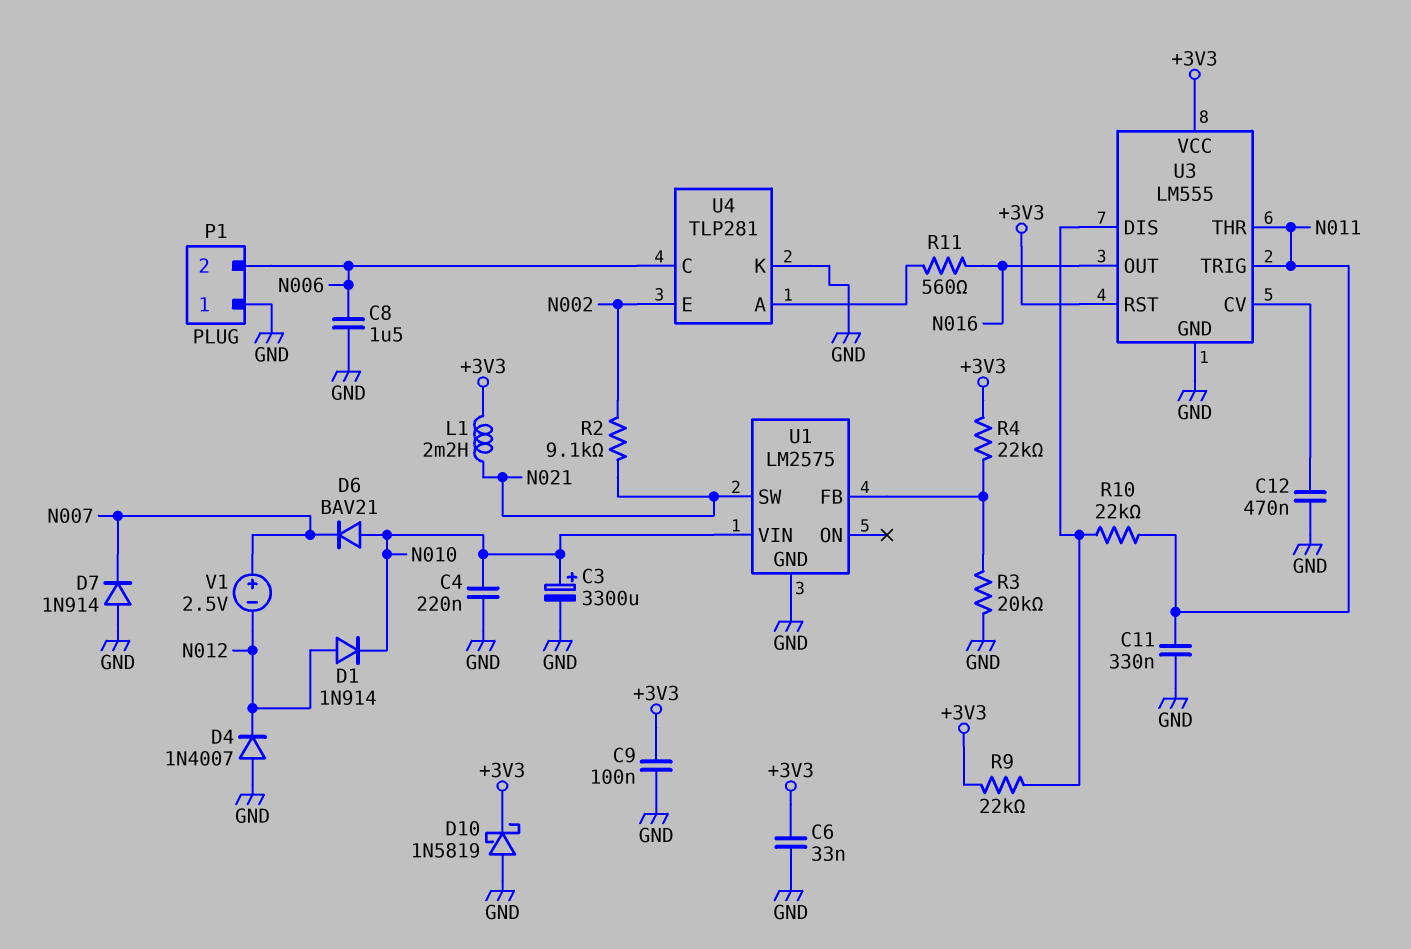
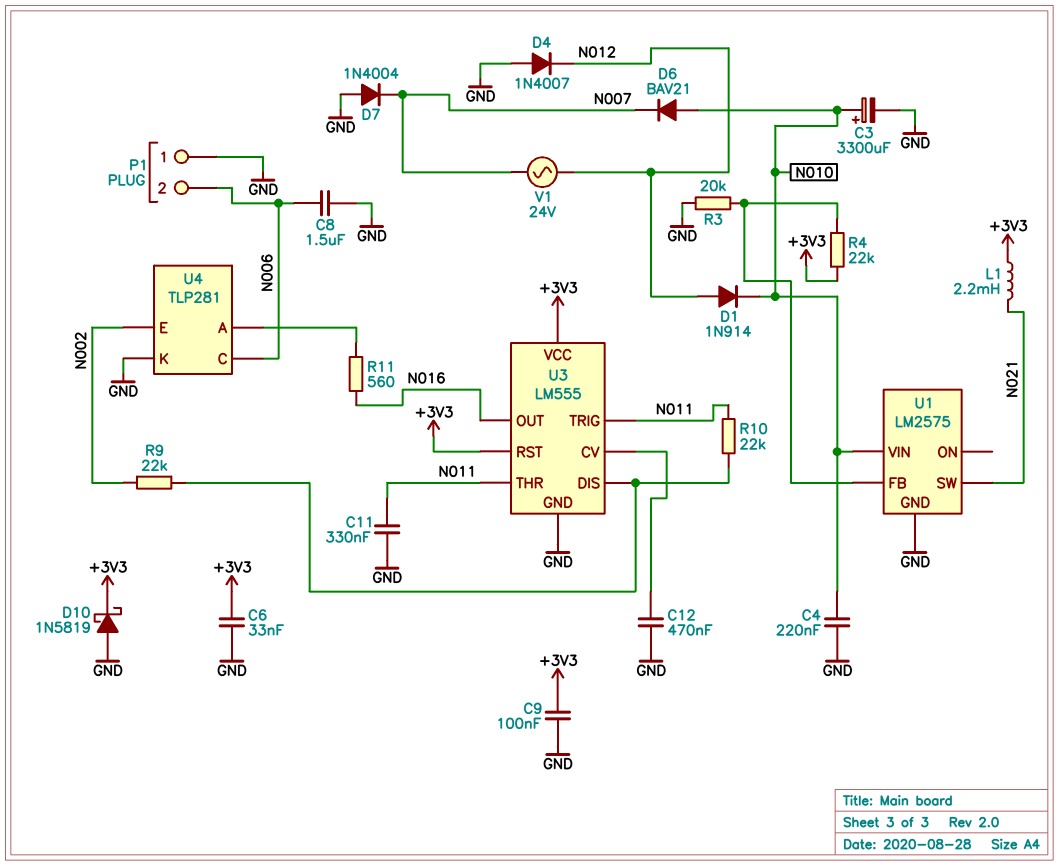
D7: diode 1N914 (A GND, K N007) -> diode 1N4004 (A GND, K N007)
R2: 9.1k (N002, N021) -> none
R9: 22k (+3V3, U3/DIS) -> 22k (N002, U3/DIS)
V1: 2.5V (plus N007, minus N012) -> AC 24V (N007, N012)

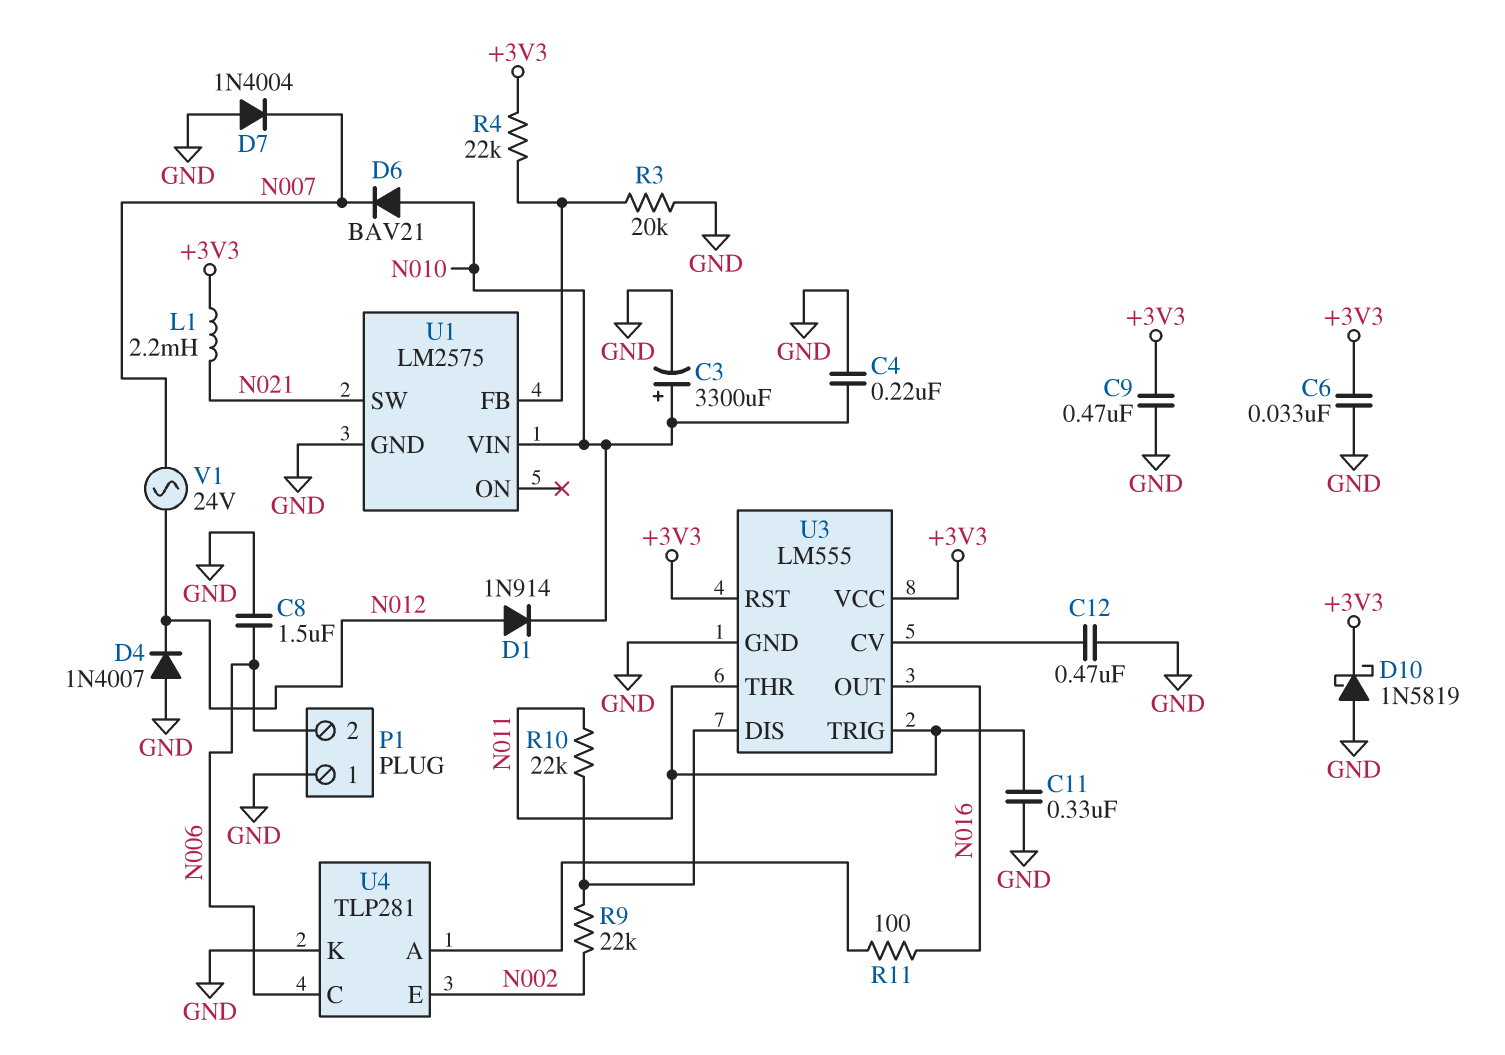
C9: 100nF (+3V3, GND) -> 470nF (+3V3, GND)
R11: 560 (N016, U4/A) -> 100 (N016, U4/A)

